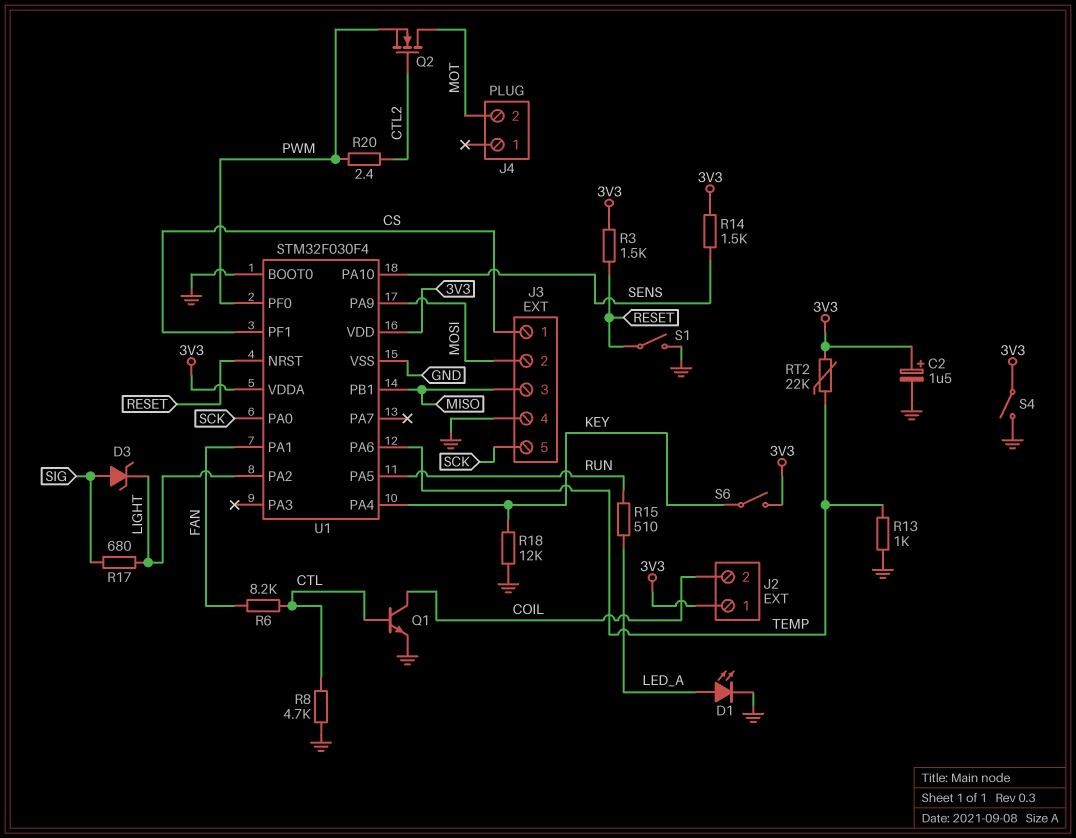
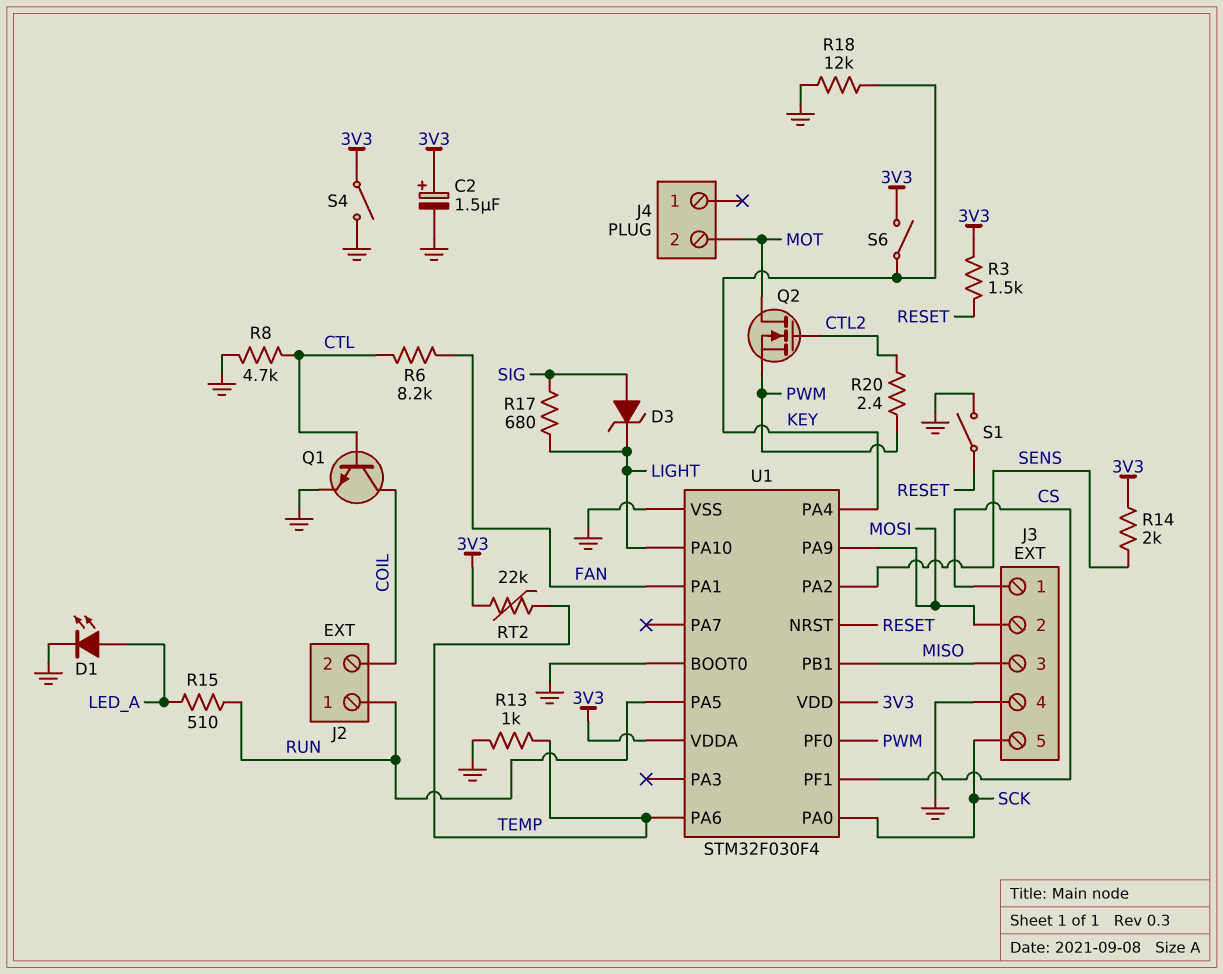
J2 pin 1: 3V3 -> RUN
R14: 1.5k (3V3, SENS) -> 2k (3V3, SENS)
U1 pin PA2: LIGHT -> SENS
U1 pin PA10: SENS -> LIGHT

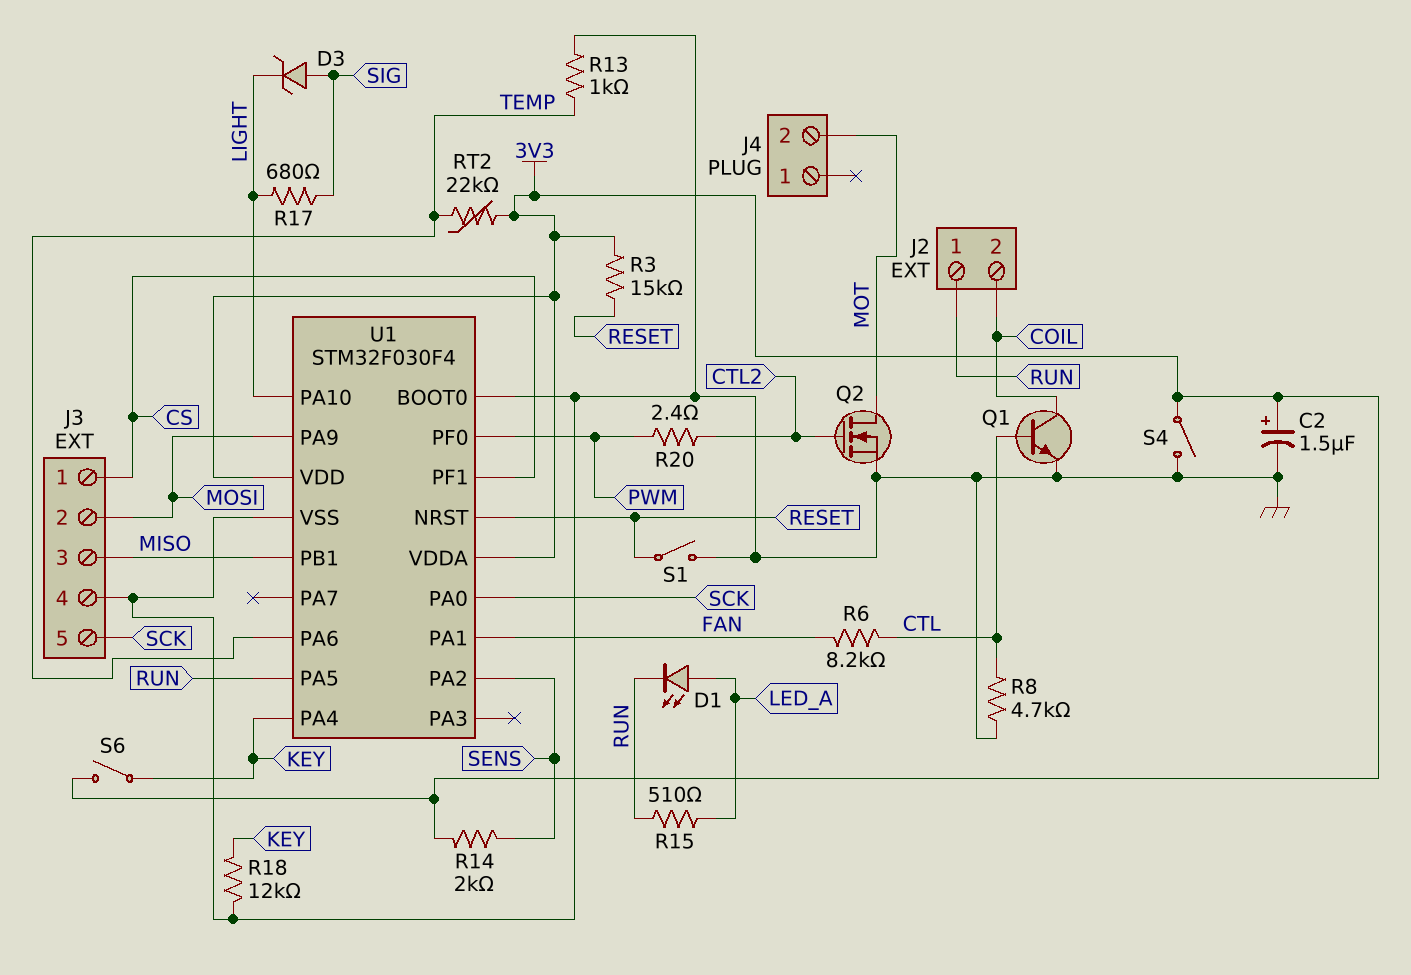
D1: LED (A LED_A, K GND) -> LED (A LED_A, K RUN)
Q2: NMOS (G CTL2, D MOT, S PWM) -> NMOS (G CTL2, D MOT, S GND)
R3: 1.5k (3V3, RESET) -> 15k (3V3, RESET)

